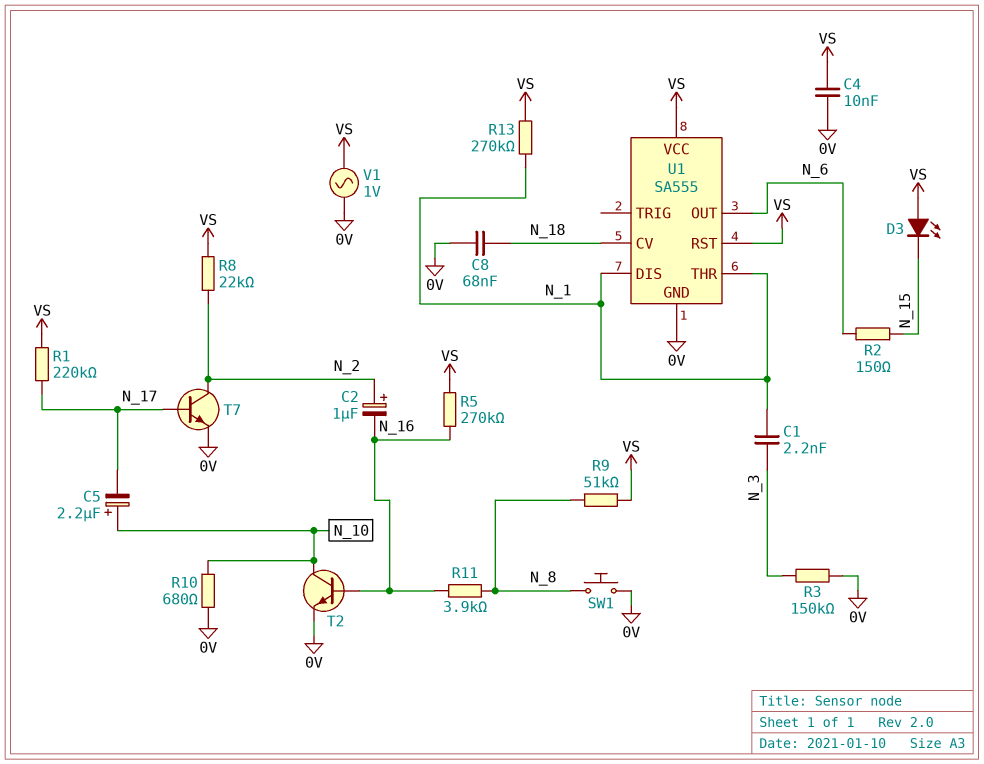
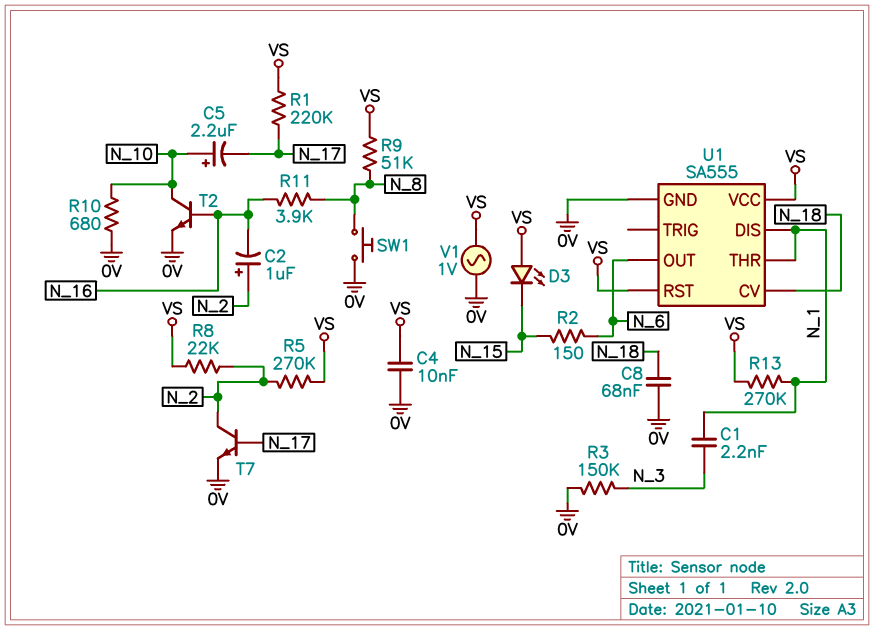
R5: 270k (N_16, VS) -> 270k (N_2, VS)

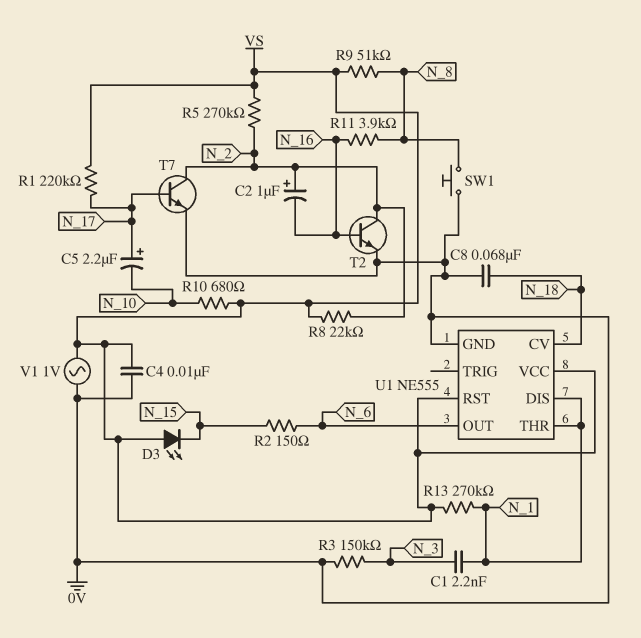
C5: 2.2uF (plus N_10, minus N_17) -> 2.2uF (plus N_17, minus N_10)
R10: 680 (0V, N_10) -> 680 (N_10, VS)
T2: NPN (B N_16, C N_10, E 0V) -> NPN (B N_16, C N_2, E 0V)
U1: SA555 -> NE555

